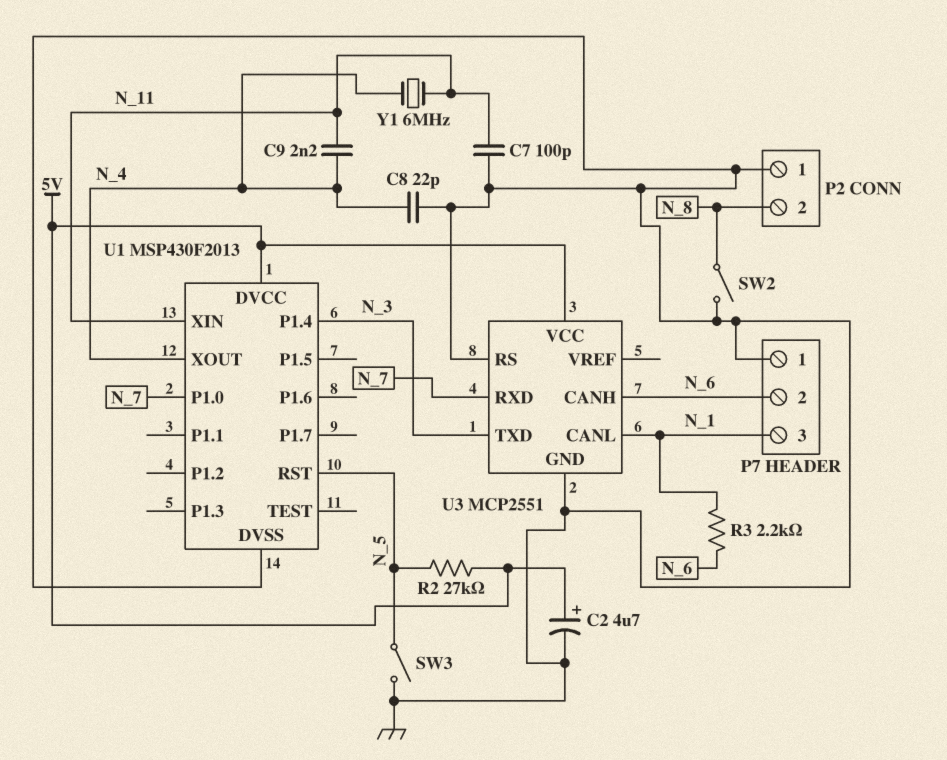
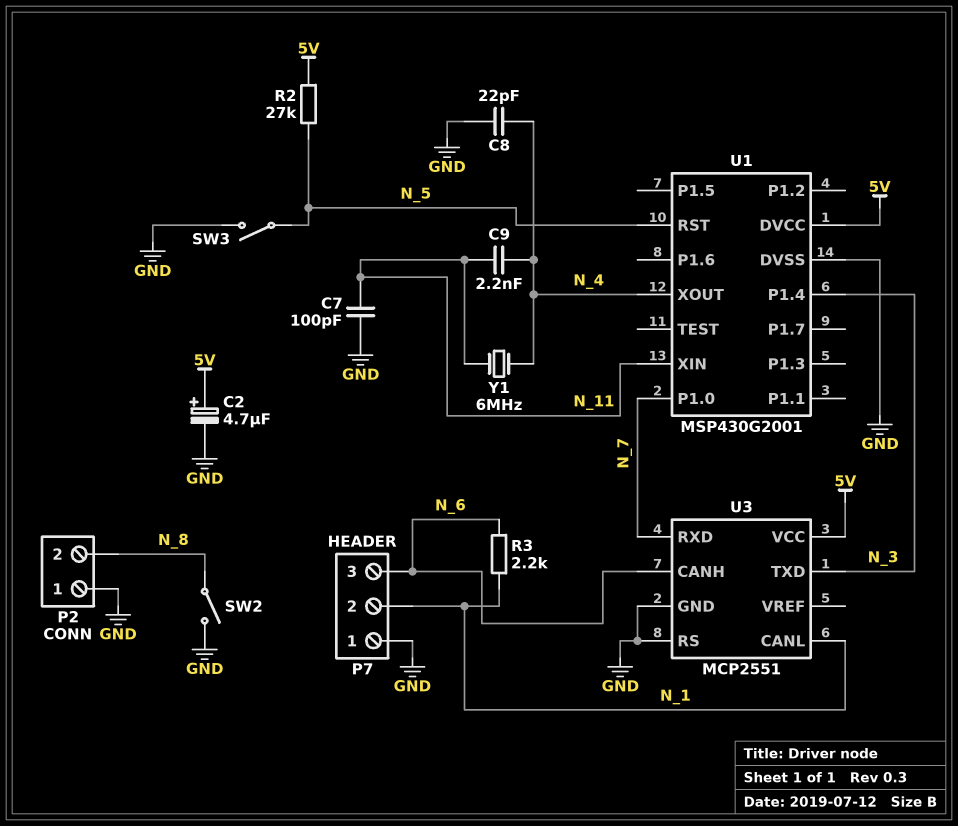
P7 pin 2: N_6 -> N_1
P7 pin 3: N_1 -> N_6
U1: MSP430F2013 -> MSP430G2001

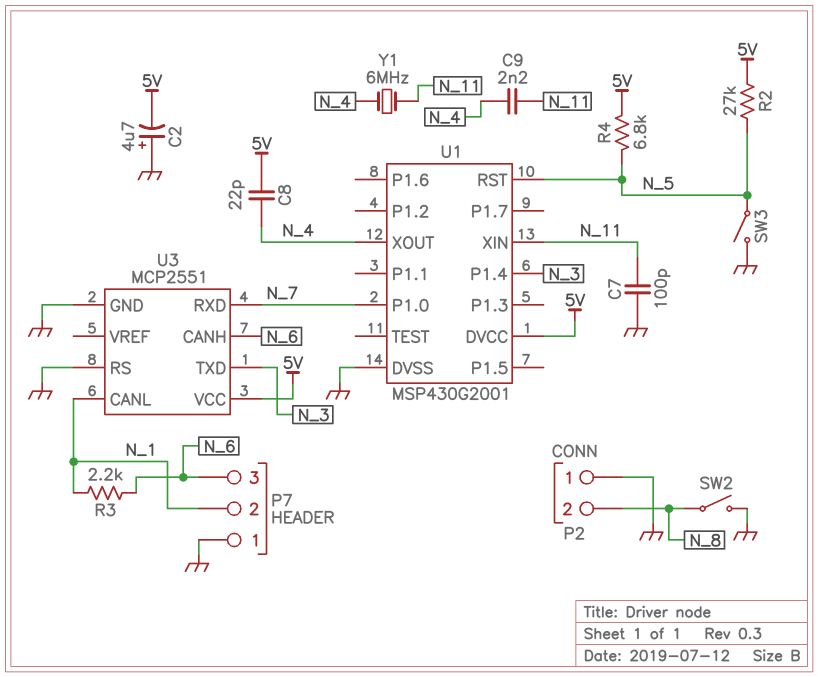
C2: 4.7uF (plus 5V, minus GND) -> 4.7uF (plus GND, minus 5V)
C8: 22pF (GND, N_4) -> 22pF (5V, N_4)
R4: none -> 6.8k (5V, N_5)

